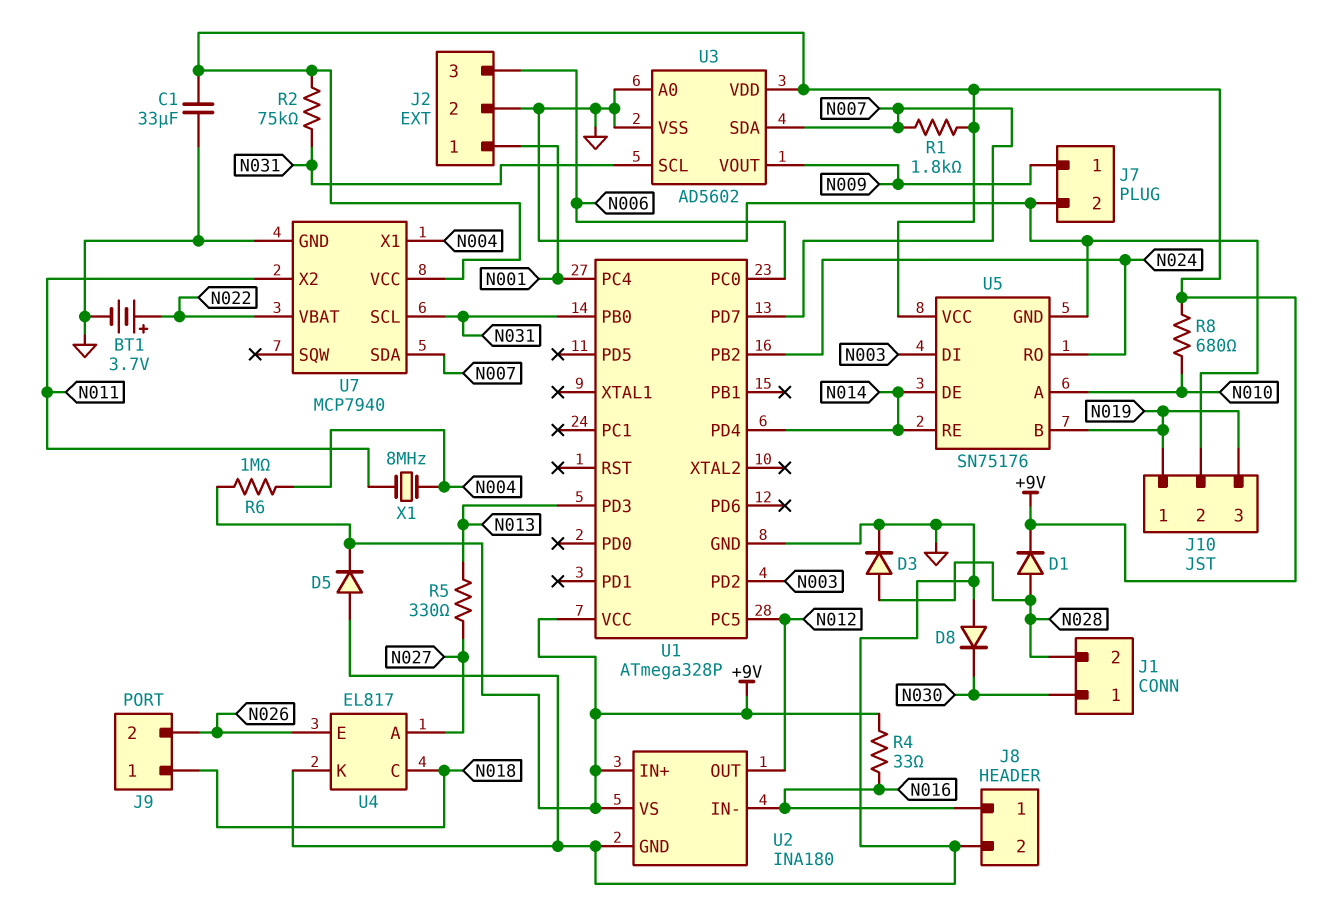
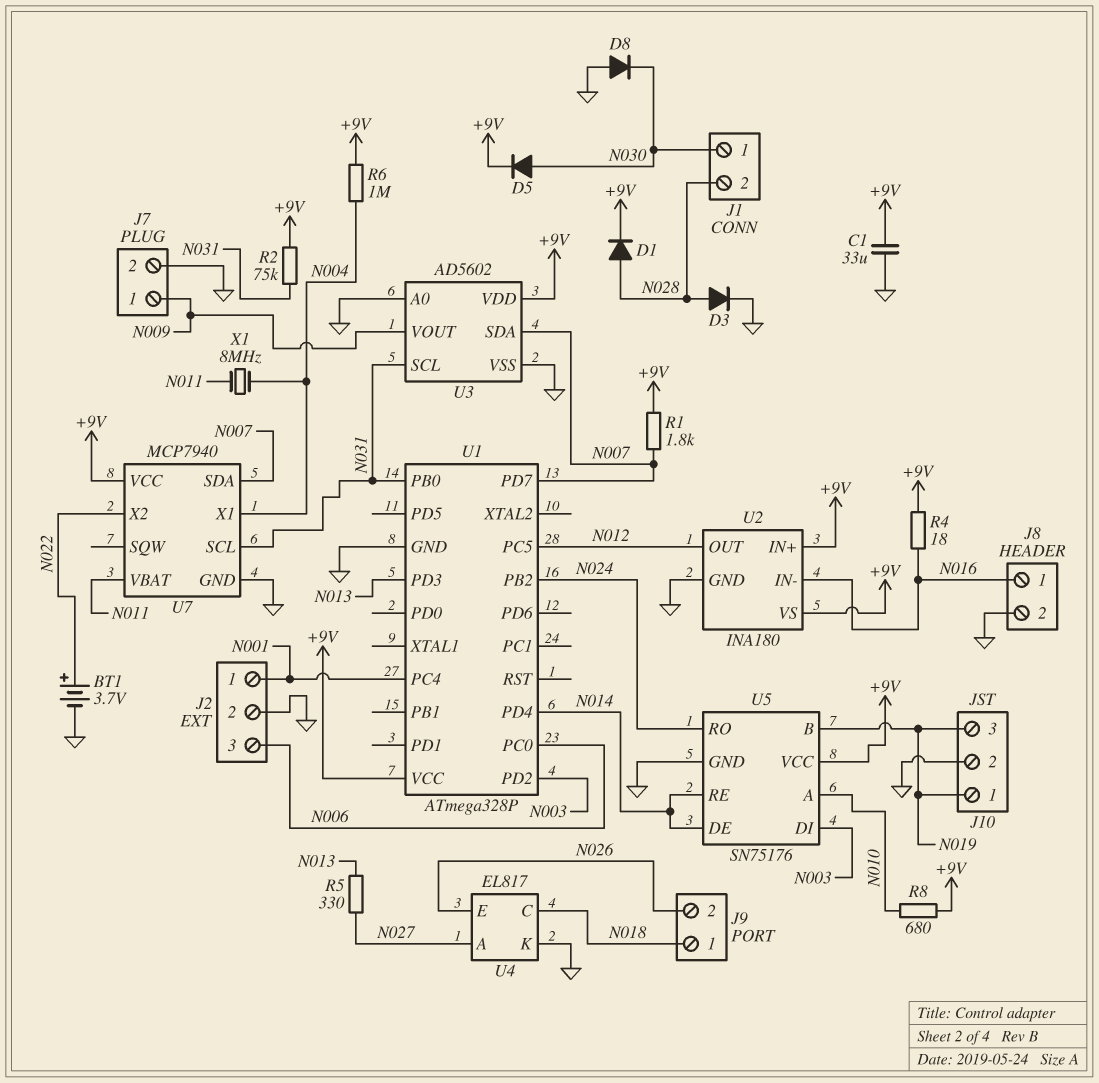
D5: diode (A GND, K +9V) -> diode (A N030, K +9V)
R4: 33 (+9V, N016) -> 18 (+9V, N016)
U7 pin VBAT: N022 -> N011
U7 pin X2: N011 -> N022

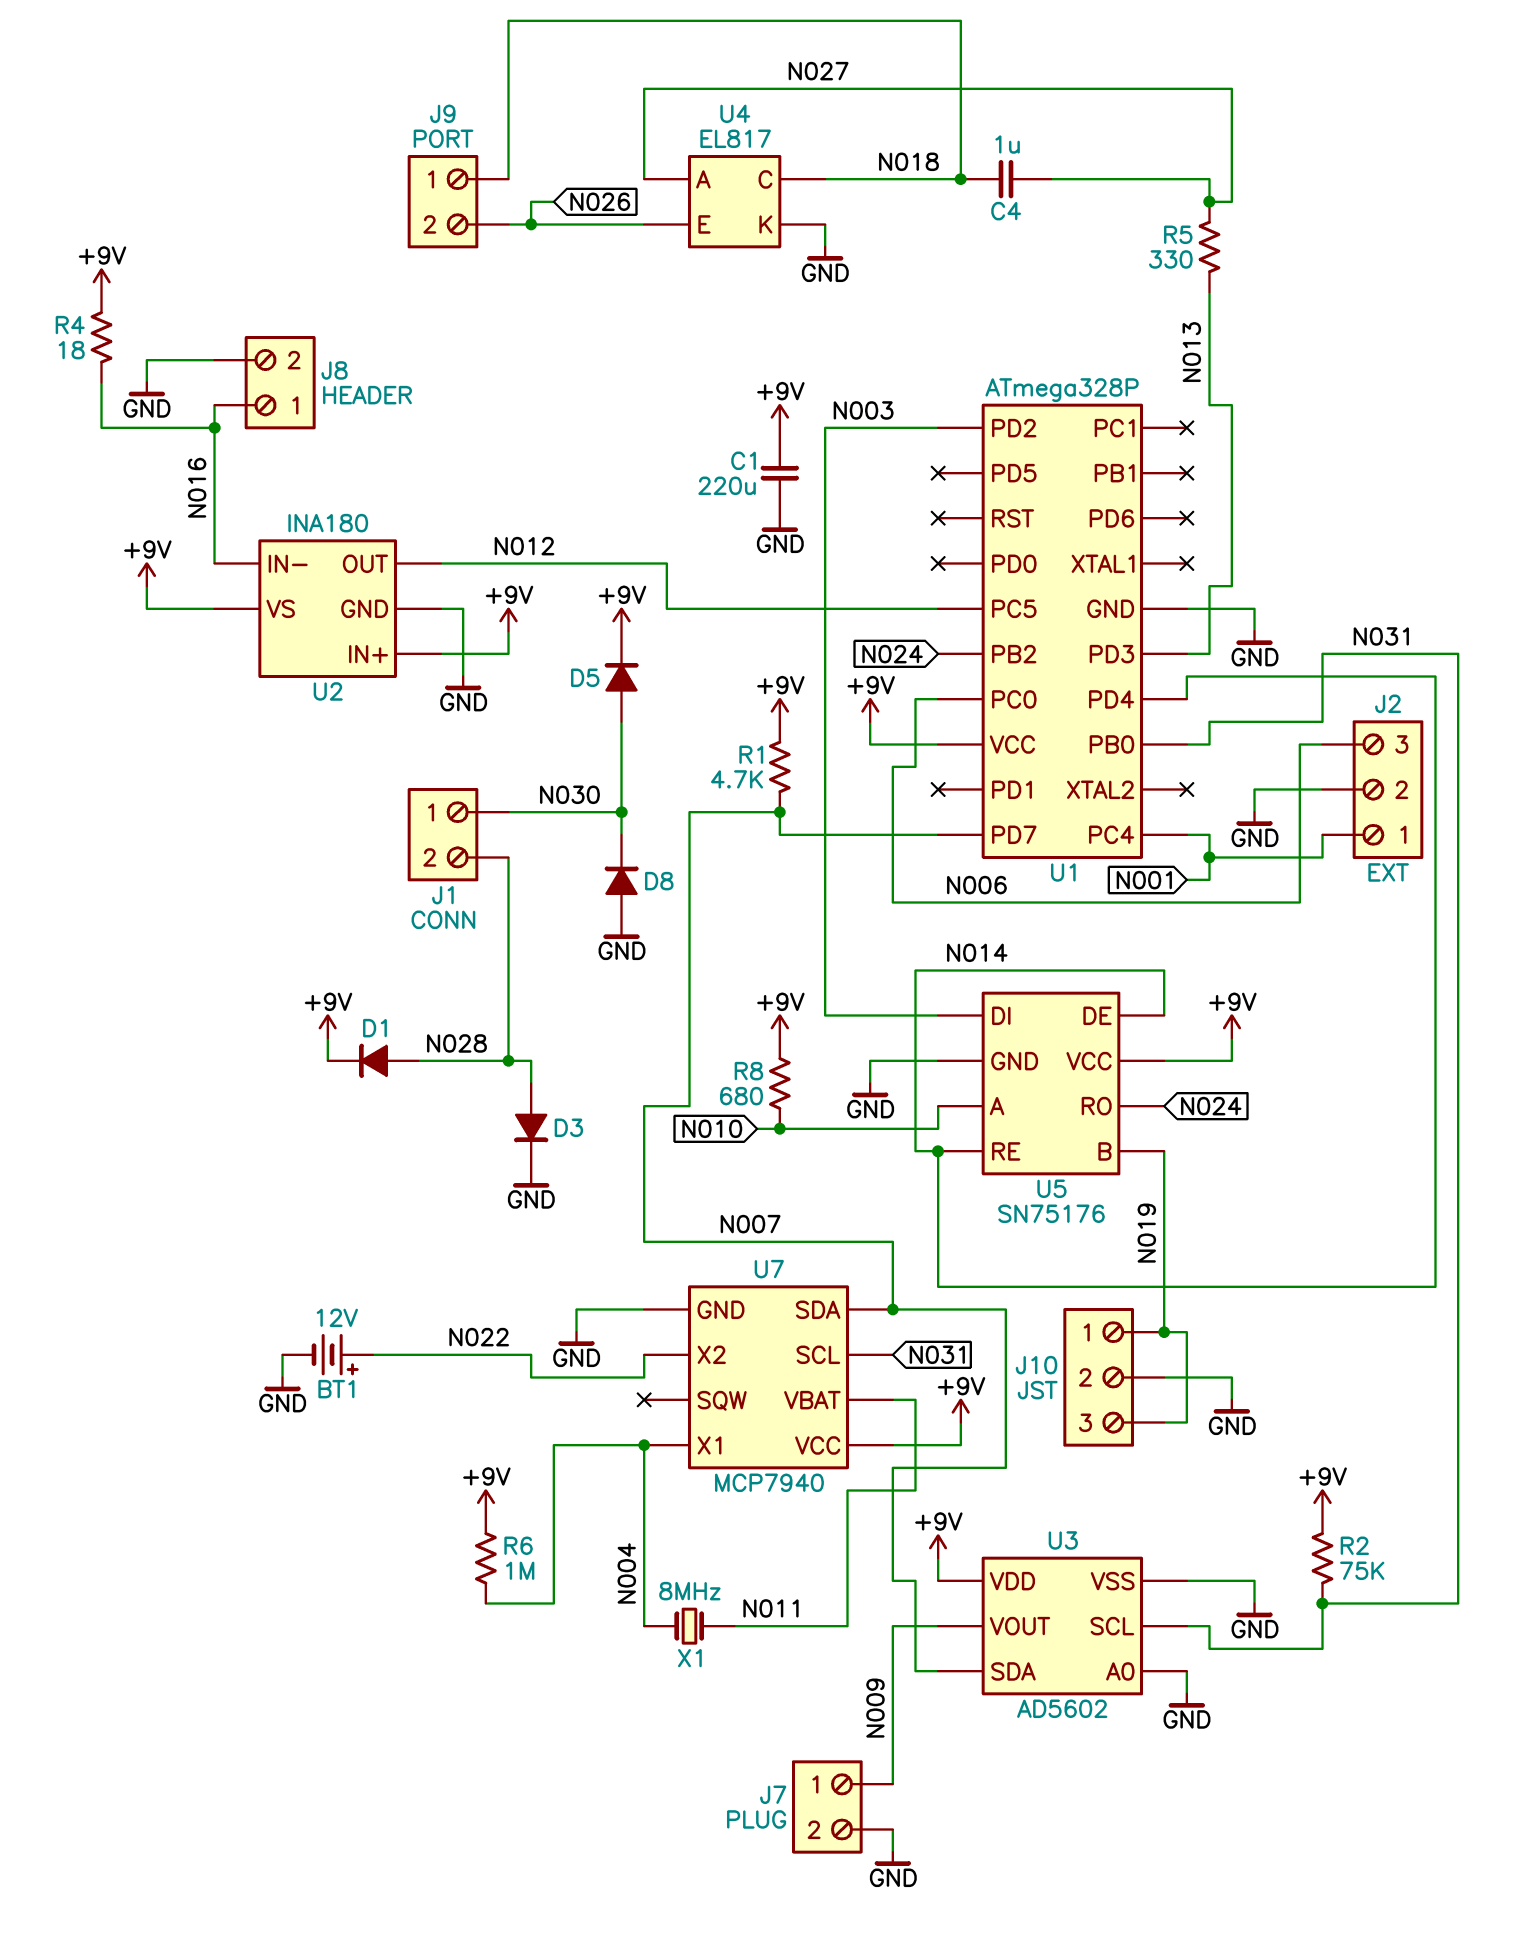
BT1: 3.7V (plus N022, minus GND) -> 12V (plus N022, minus GND)
C1: 33uF (+9V, GND) -> 220uF (+9V, GND)
C4: none -> 1uF (N018, N027)
R1: 1.8k (+9V, N007) -> 4.7k (+9V, N007)

